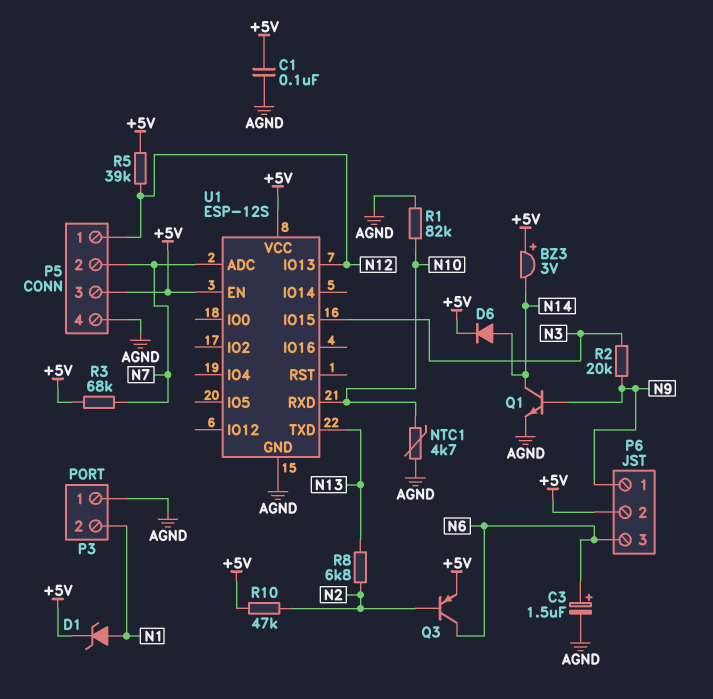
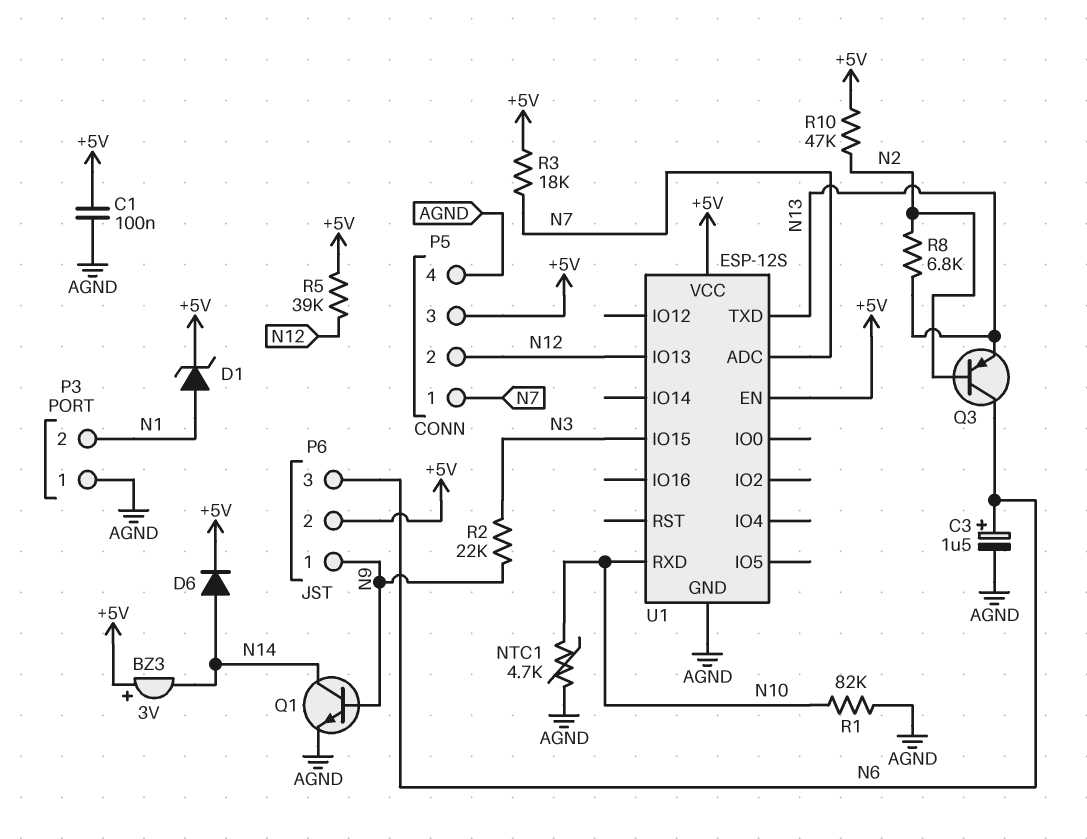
P5 pin 1: N12 -> N7
P5 pin 2: N7 -> N12
Q3: PNP (B N2, C N6, E +5V) -> PNP (B N2, C N6, E N13)
R2: 20k (N3, N9) -> 22k (N3, N9)
R3: 68k (+5V, N7) -> 18k (+5V, N7)

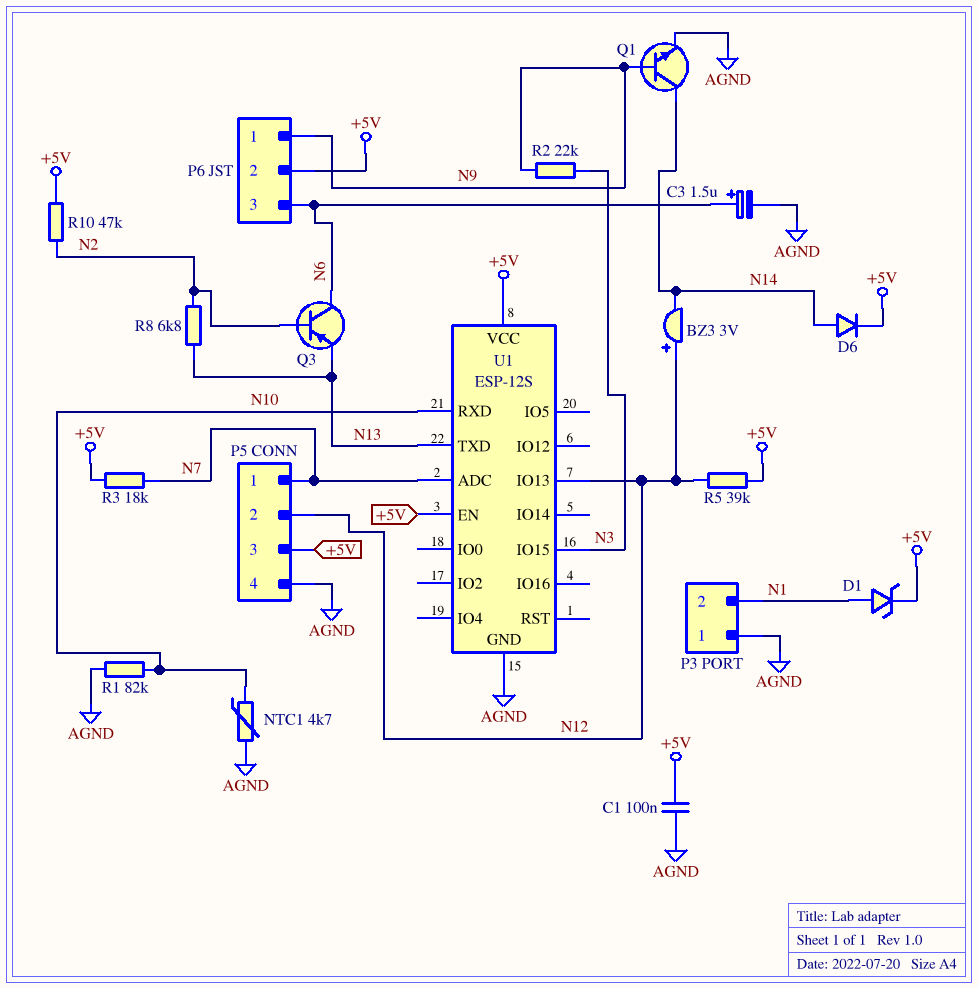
BZ3: buzzer 3V (plus +5V, minus N14) -> buzzer 3V (plus N12, minus N14)

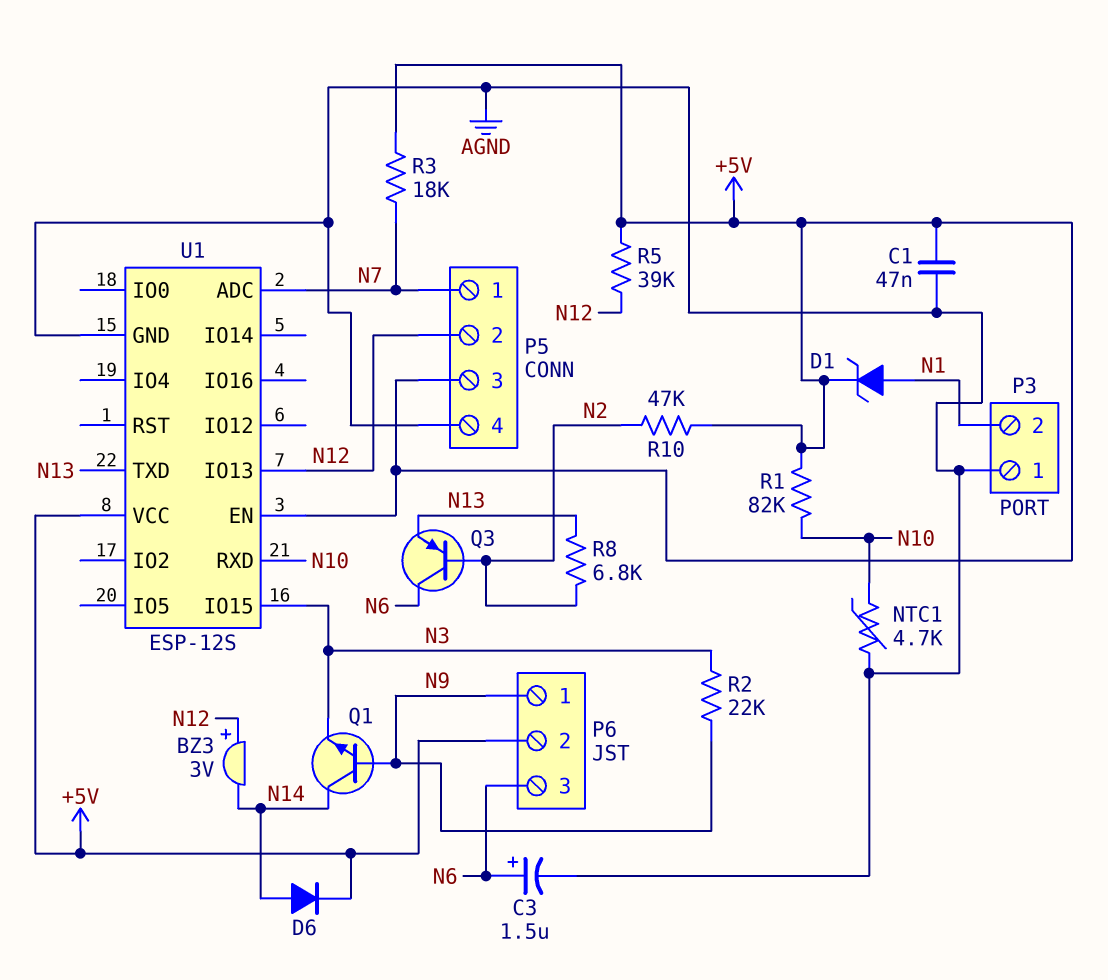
C1: 100nF (+5V, AGND) -> 47nF (+5V, AGND)
Q1: NPN (B N9, C N14, E AGND) -> NPN (B N9, C N14, E N3)
R1: 82k (AGND, N10) -> 82k (+5V, N10)

